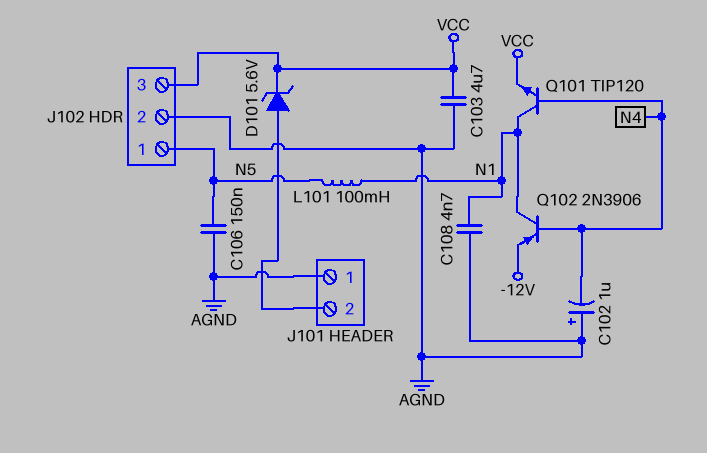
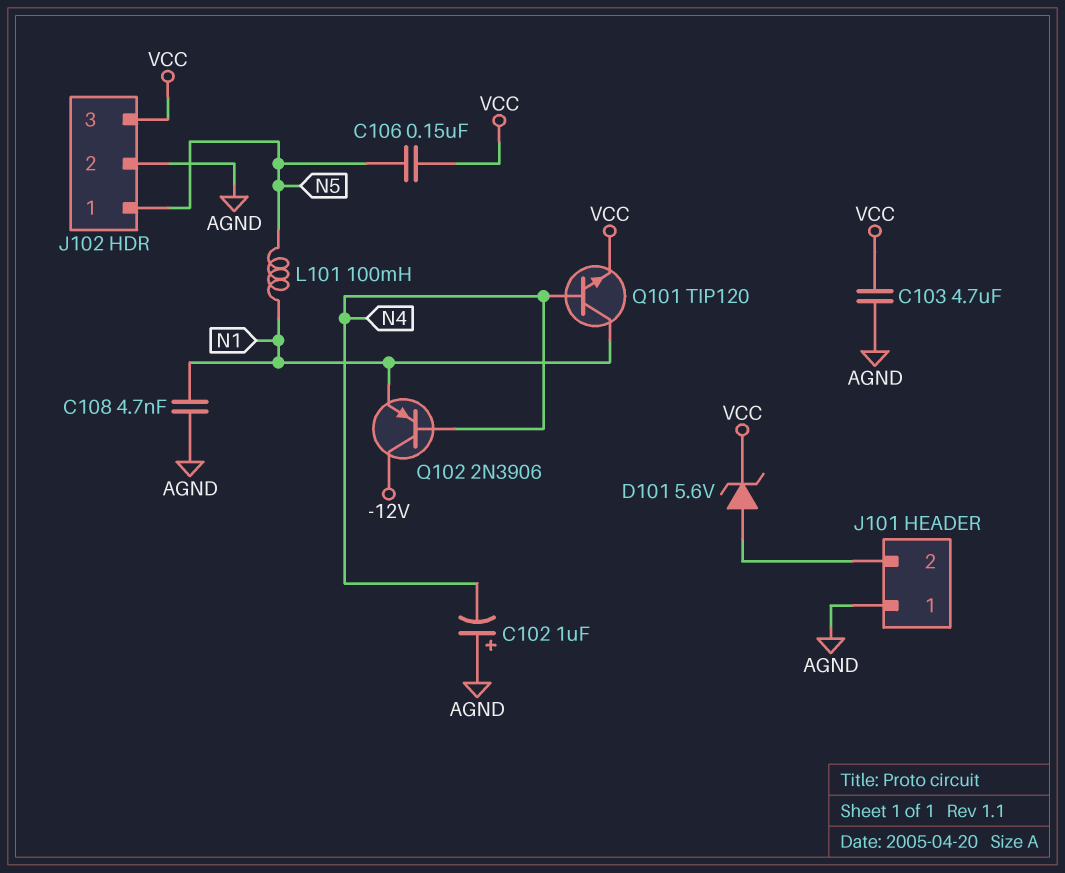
C106: 150nF (AGND, N5) -> 150nF (N5, VCC)
Q102: PNP 2N3906 (B N4, C N1, E -12V) -> PNP 2N3906 (B N4, C -12V, E N1)

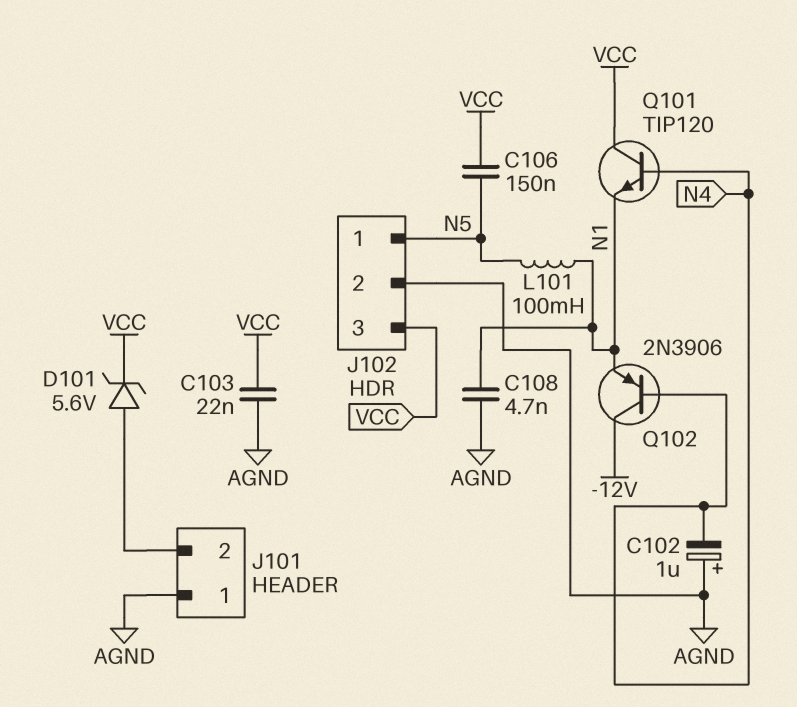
C103: 4.7uF (AGND, VCC) -> 22nF (AGND, VCC)
Q101: NPN TIP120 (B N4, C N1, E VCC) -> NPN TIP120 (B N4, C VCC, E N1)

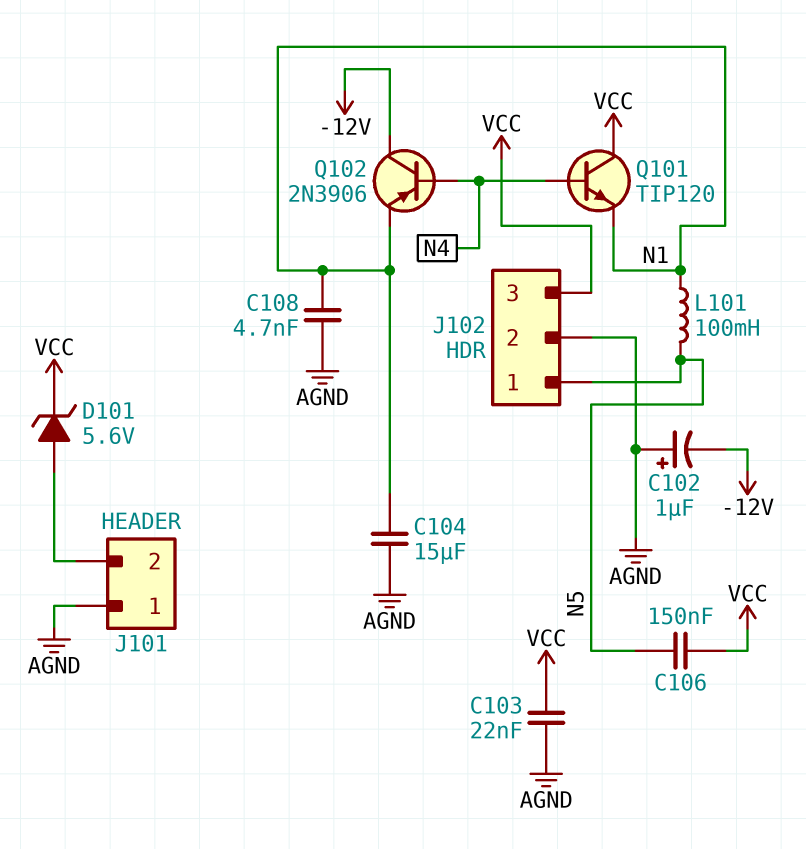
C102: 1uF (plus AGND, minus N4) -> 1uF (plus AGND, minus -12V)
C104: none -> 15uF (AGND, N1)

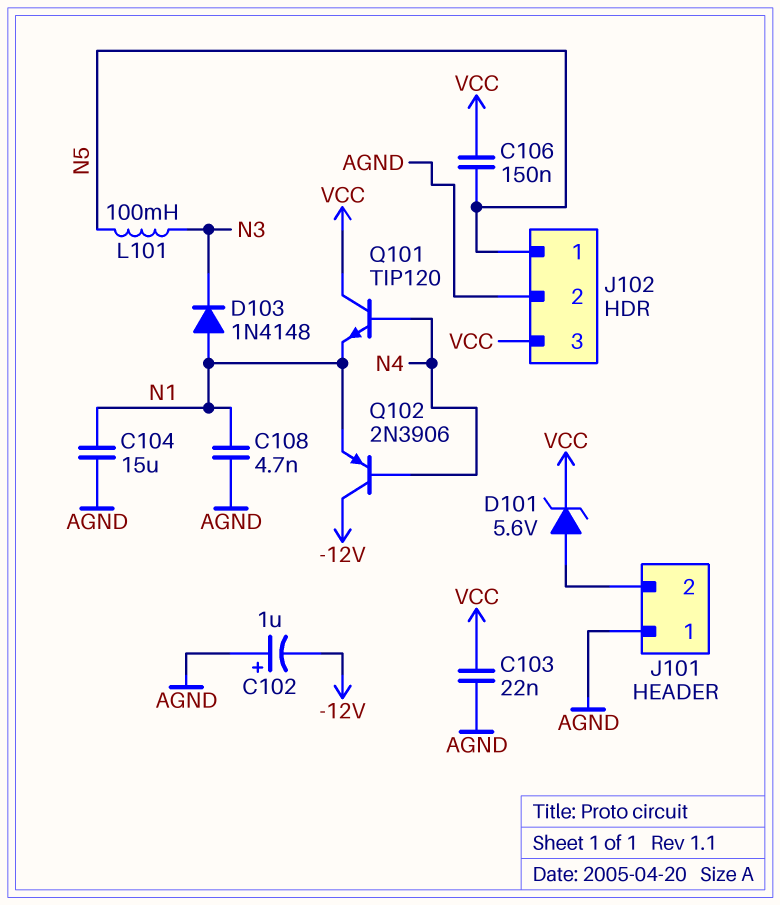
D103: none -> diode 1N4148 (A N1, K N3)
L101: 100mH (N1, N5) -> 100mH (N3, N5)

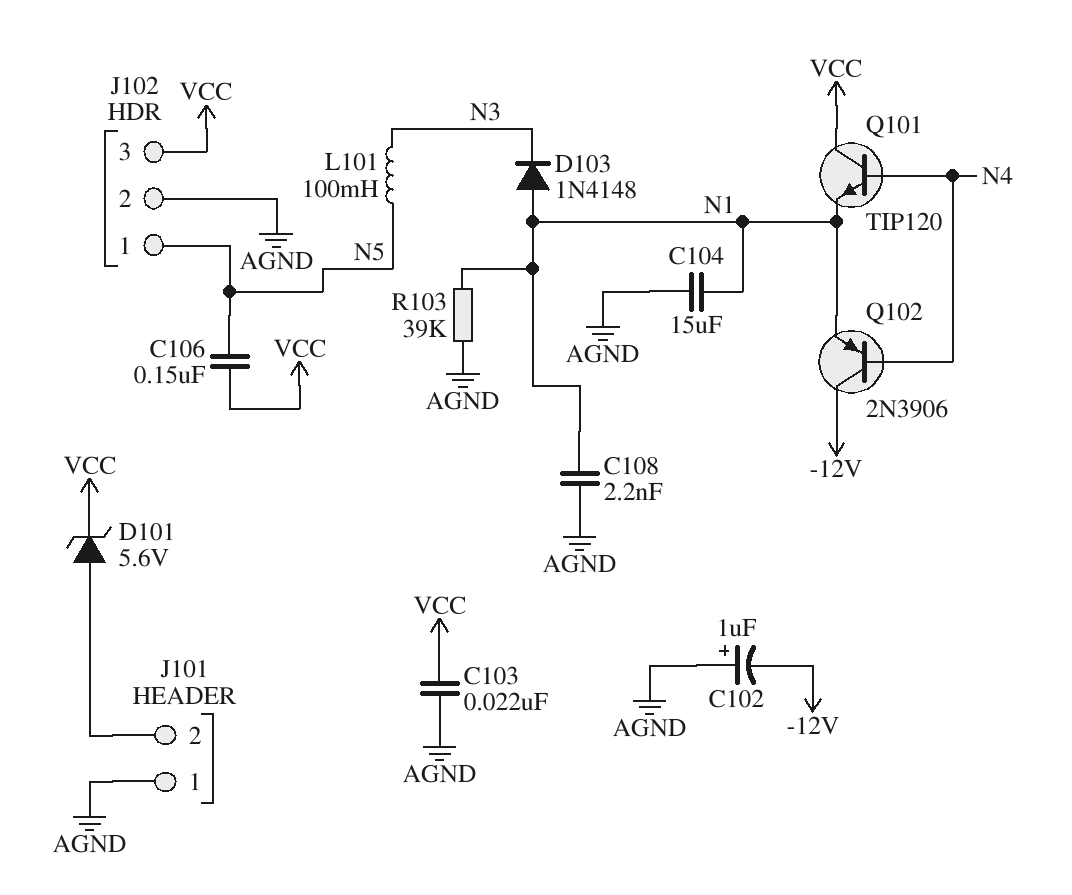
C108: 4.7nF (AGND, N1) -> 2.2nF (AGND, N1)
R103: none -> 39k (AGND, N1)

